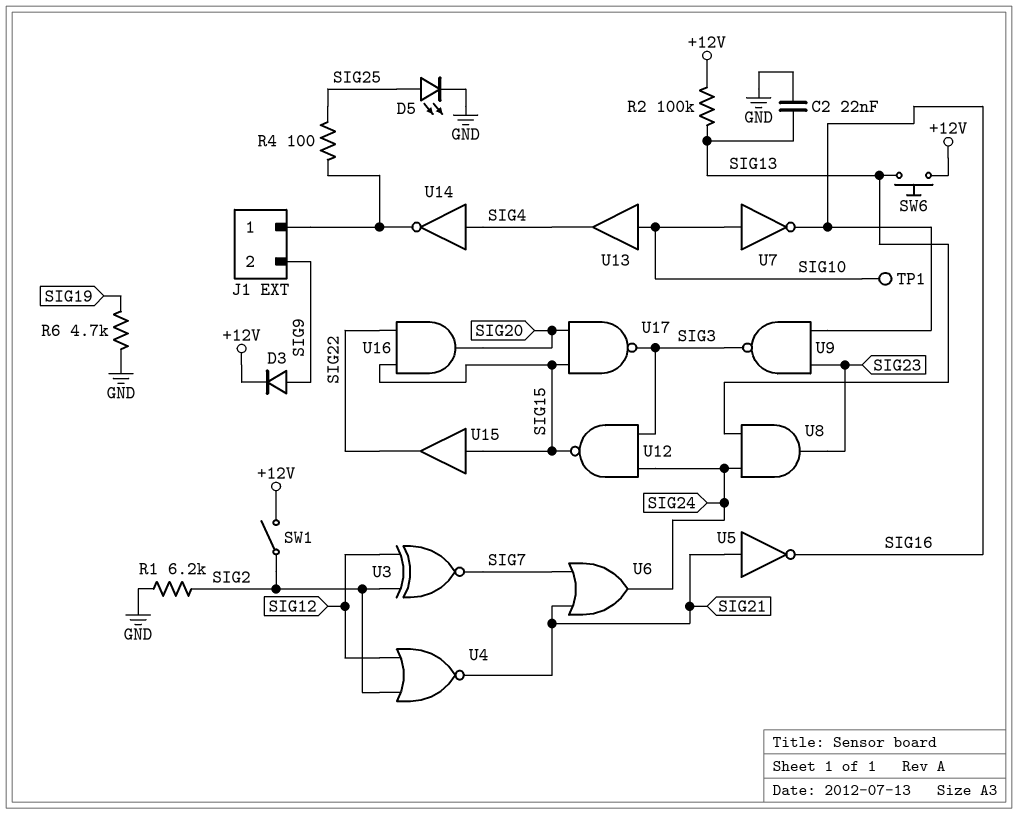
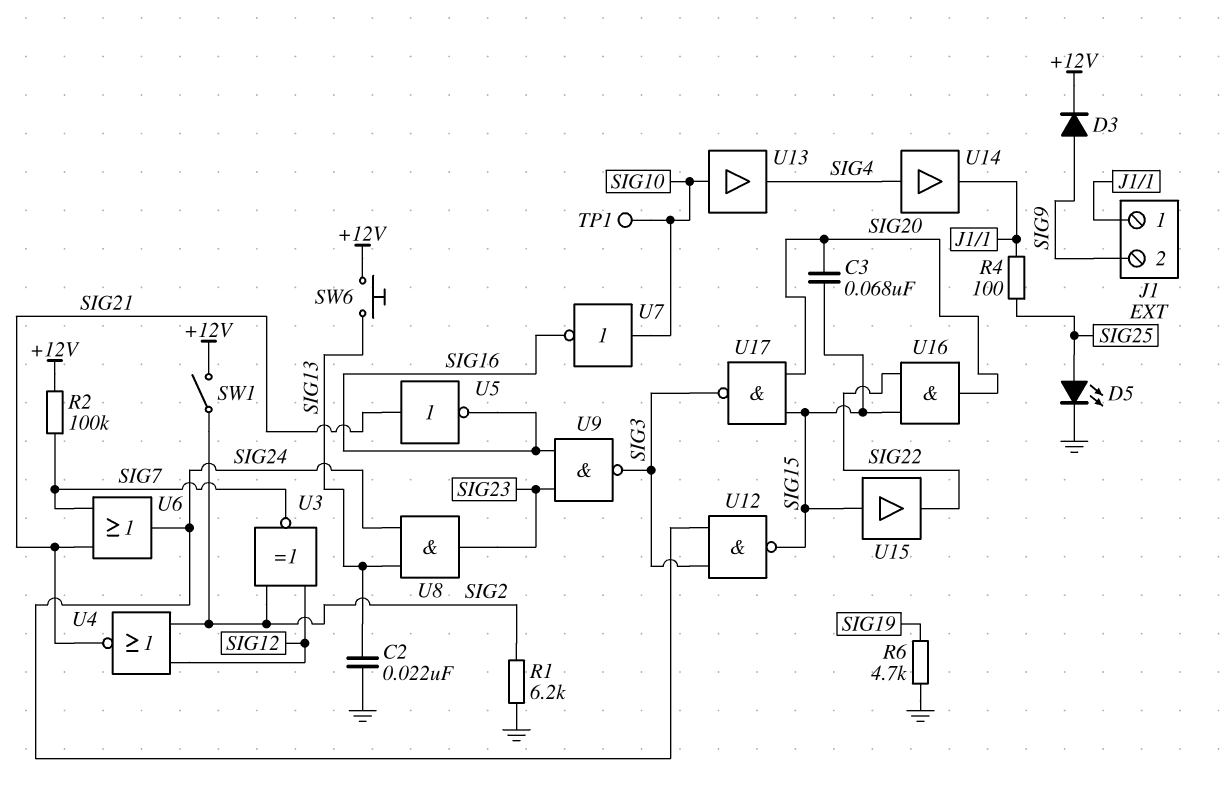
C3: none -> 68nF (SIG15, SIG20)
R2: 100k (+12V, SIG13) -> 100k (+12V, SIG7)
U14: NOT (in SIG4, out J1/1) -> buffer (in SIG4, out J1/1)

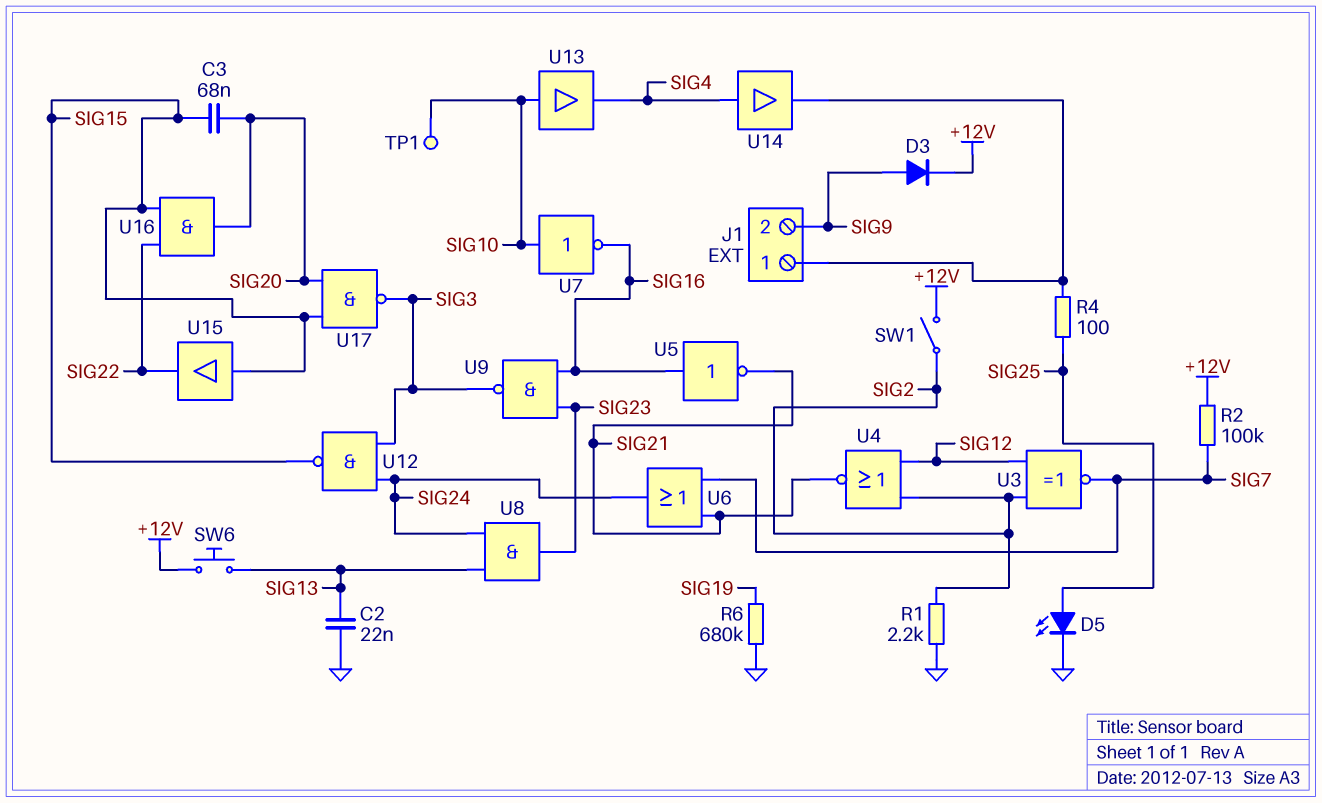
R1: 6.2k (GND, SIG2) -> 2.2k (GND, SIG2)
R6: 4.7k (GND, SIG19) -> 680k (GND, SIG19)
U5: NOT (in SIG21, out SIG16) -> NOT (in SIG16, out SIG21)

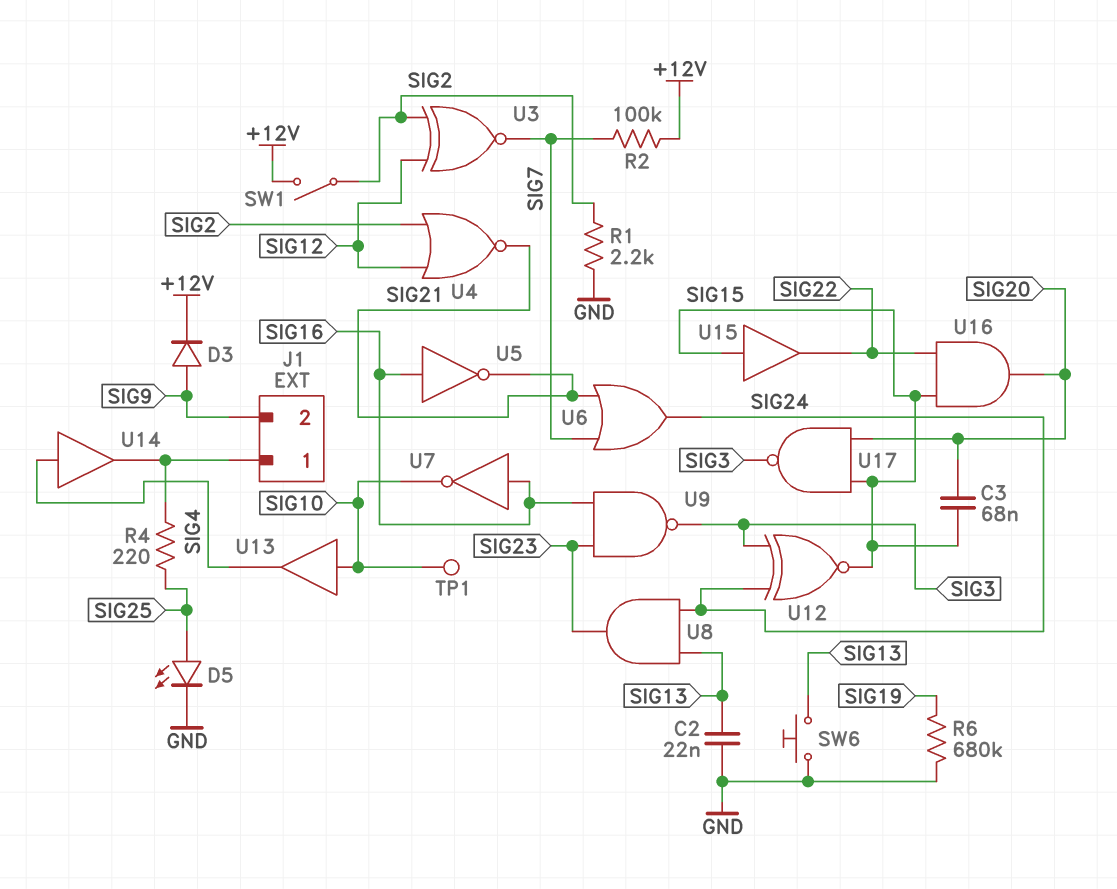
R4: 100 (J1/1, SIG25) -> 220 (J1/1, SIG25)
SW6: button (+12V, SIG13) -> button (GND, SIG13)
U7: NOT (in SIG10, out SIG16) -> NOT (in SIG16, out SIG10)
U12: NAND (in SIG3, in SIG24, out SIG15) -> XNOR (in SIG3, in SIG24, out SIG15)

